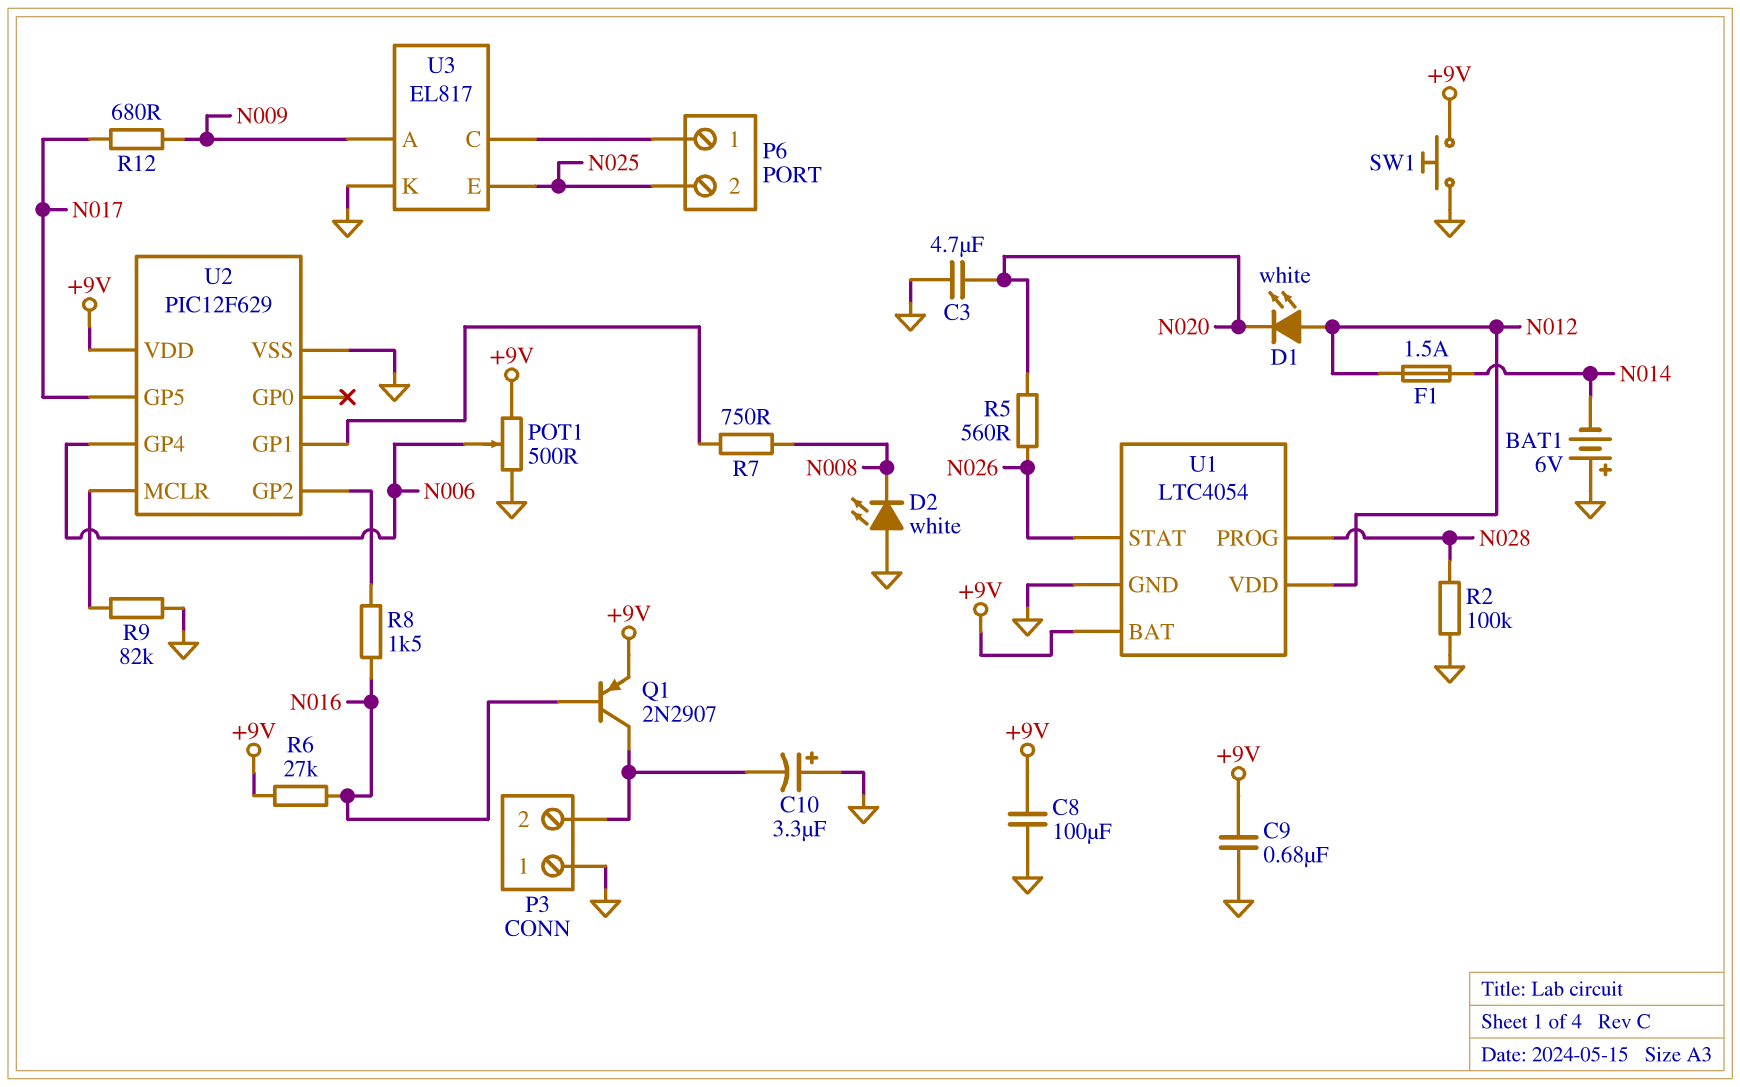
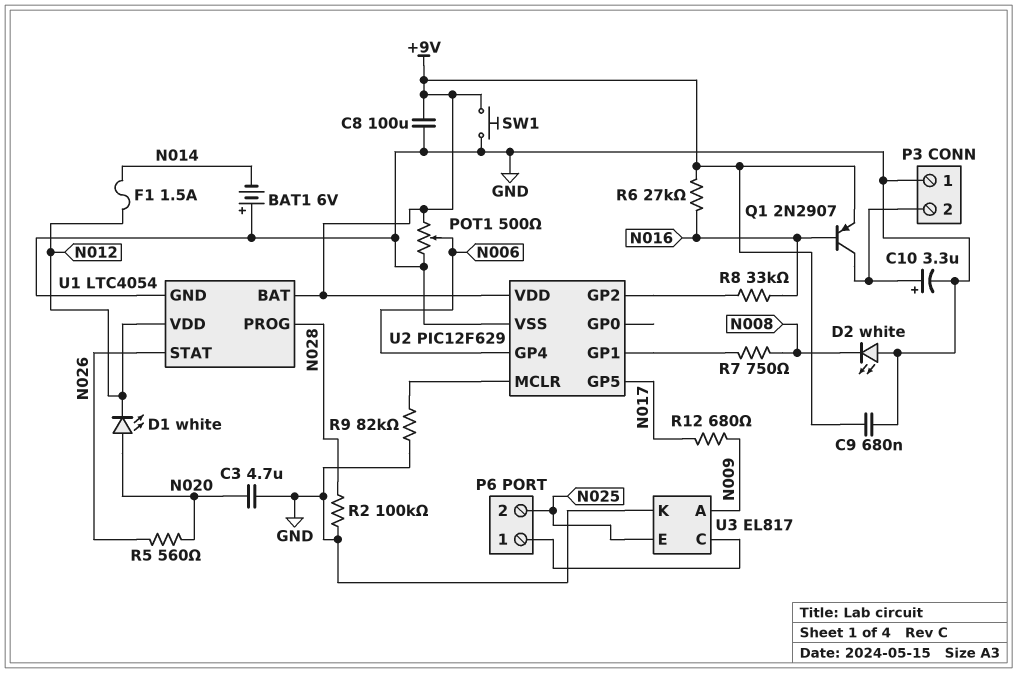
C10: 3.3uF (plus GND, minus P3/2) -> 3.3uF (plus P3/2, minus GND)
D1: LED white (A N012, K N020) -> LED white (A N020, K N012)
R8: 1.5k (N016, U2/GP2) -> 33k (N016, U2/GP2)

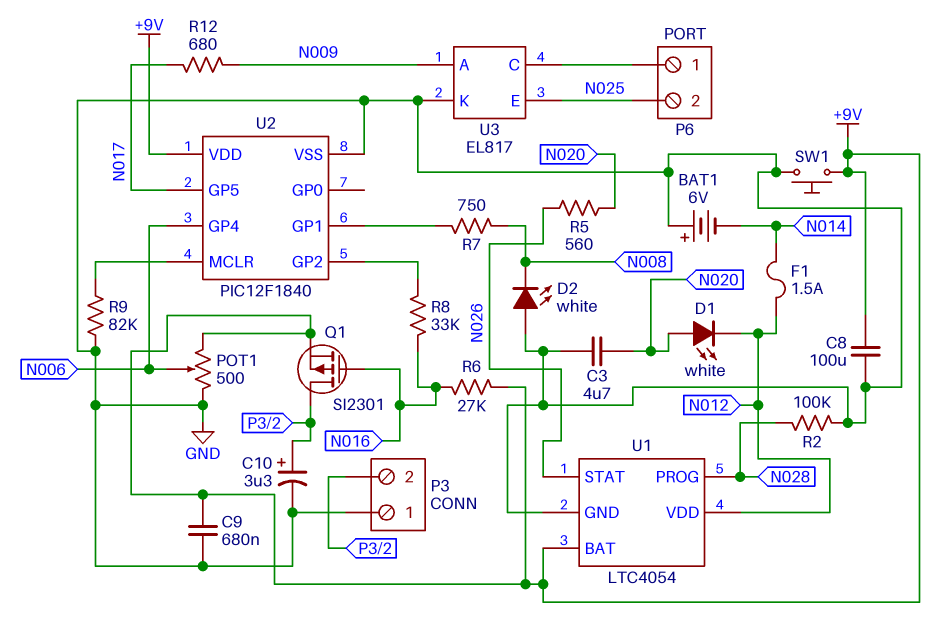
Q1: PNP 2N2907 (B N016, C P3/2, E +9V) -> PMOS SI2301 (G N016, D P3/2, S +9V)
U2: PIC12F629 -> PIC12F1840

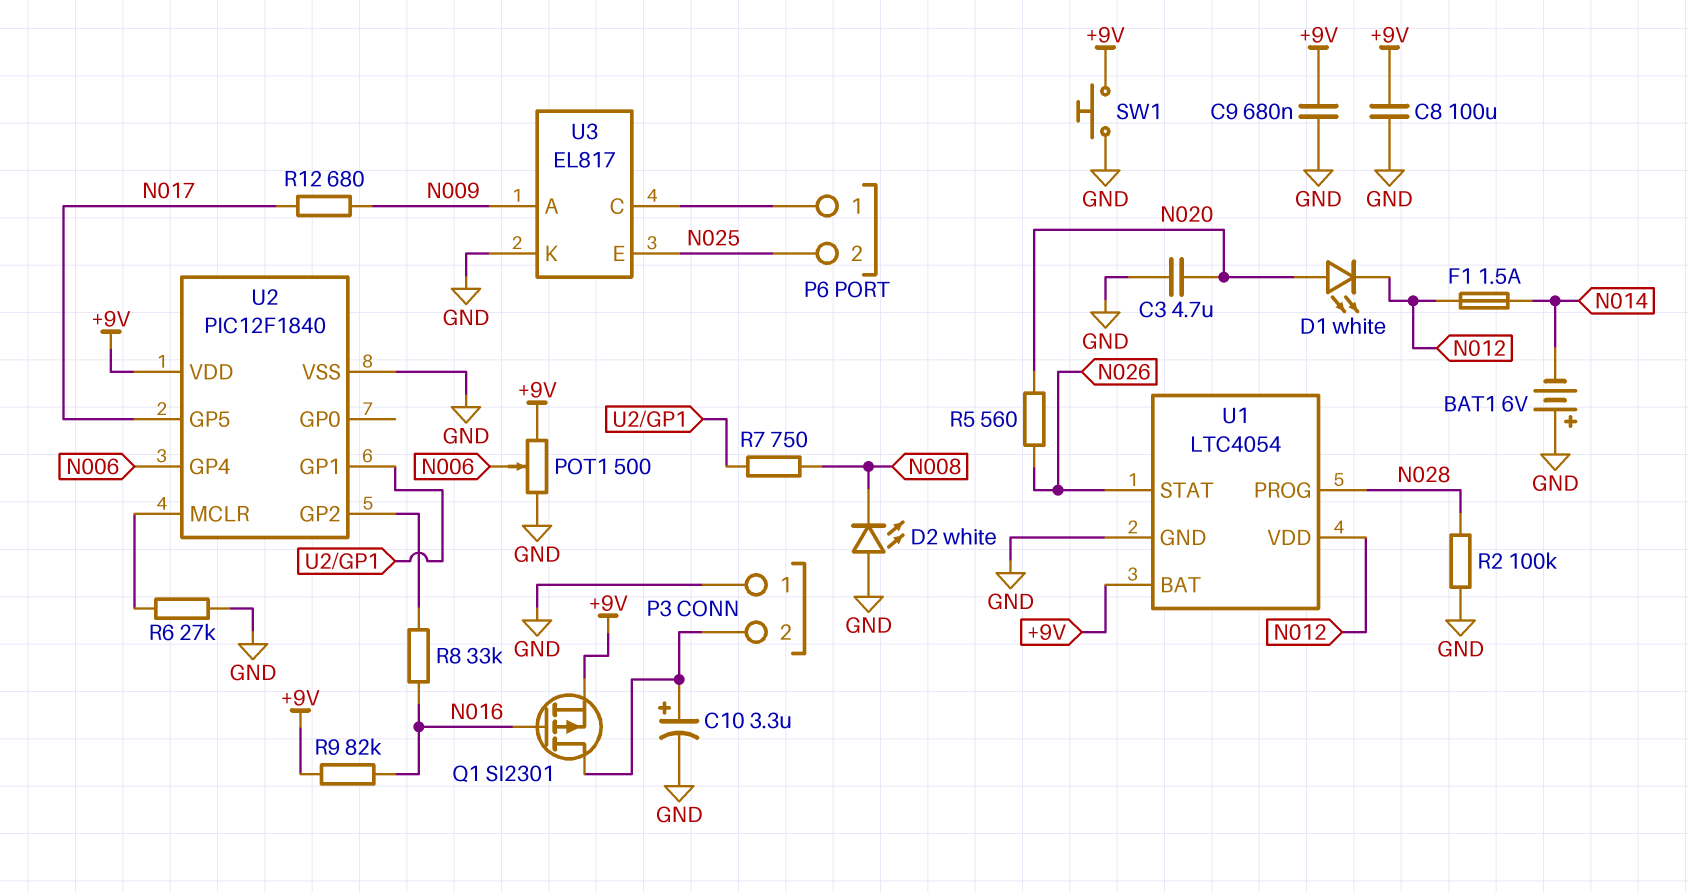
R6: 27k (+9V, N016) -> 27k (GND, U2/MCLR)
R9: 82k (GND, U2/MCLR) -> 82k (+9V, N016)

